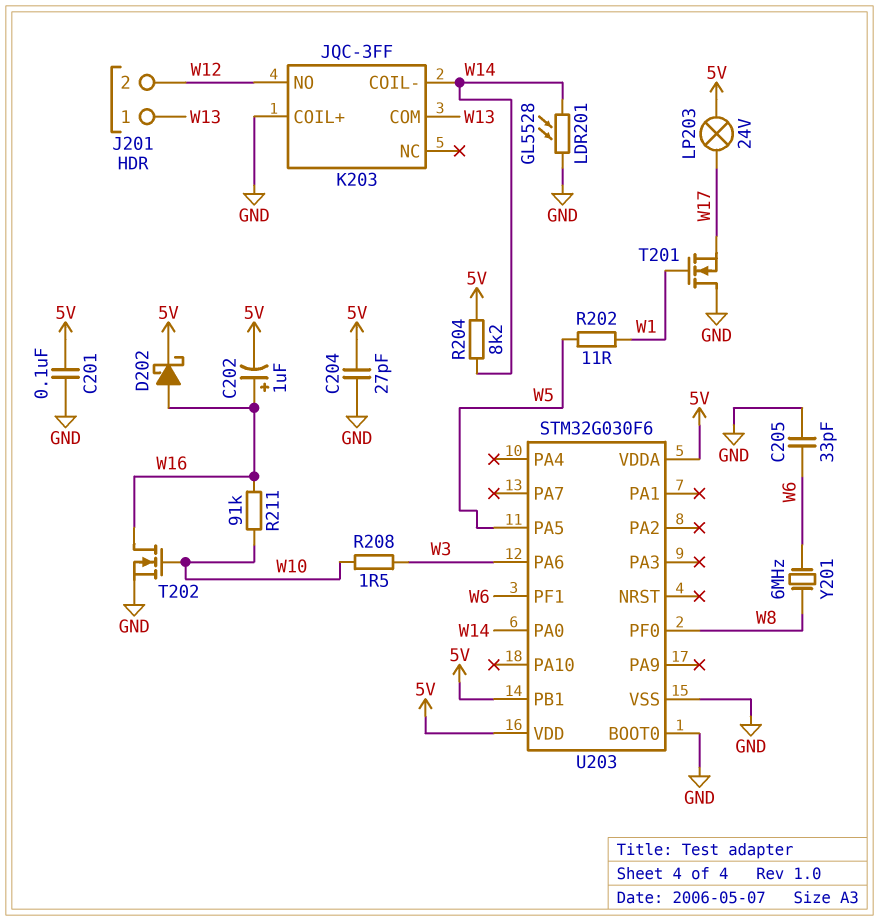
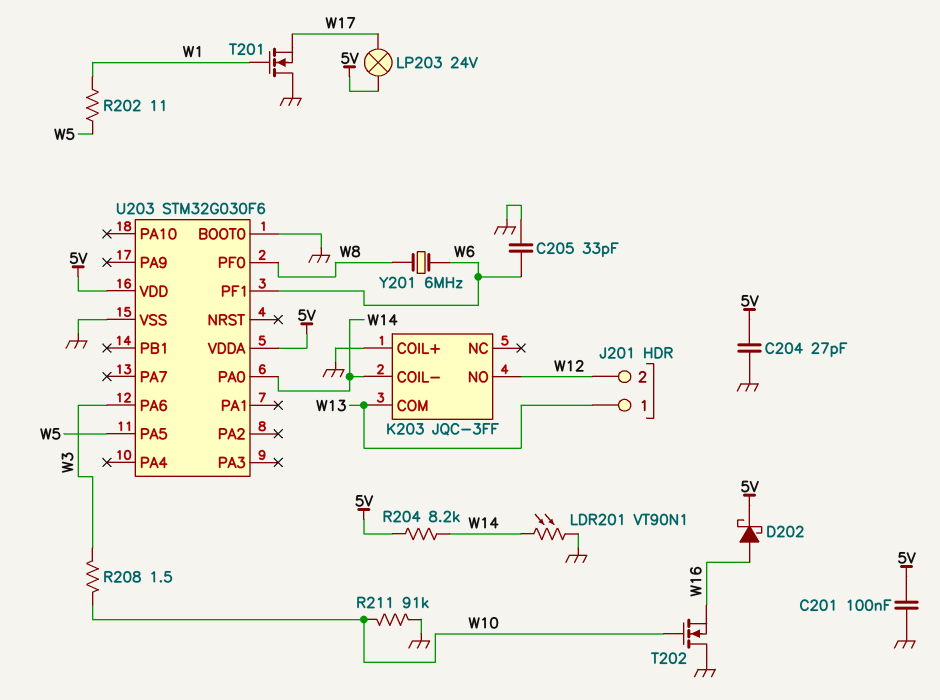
C202: 1uF (plus W16, minus 5V) -> none
LDR201: GL5528 (GND, W14) -> VT90N1 (GND, W14)
R211: 91k (W10, W16) -> 91k (GND, W10)
T202: NMOS (G W10, D W16, S GND) -> NMOS (G W10, D GND, S W16)
U203 pin PB1: 5V -> none

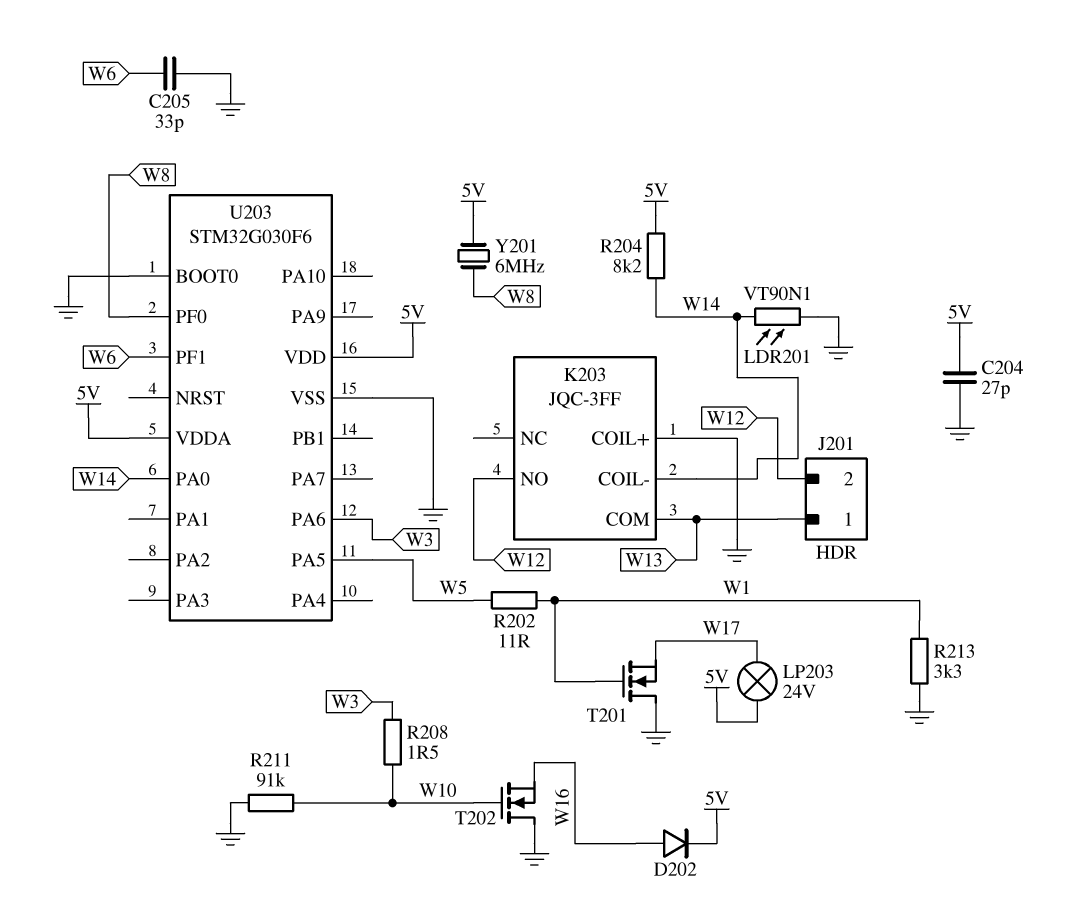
C201: 100nF (5V, GND) -> none
D202: schottky (A W16, K 5V) -> diode (A W16, K 5V)
R213: none -> 3.3k (GND, W1)
Y201: 6MHz (W6, W8) -> 6MHz (5V, W8)

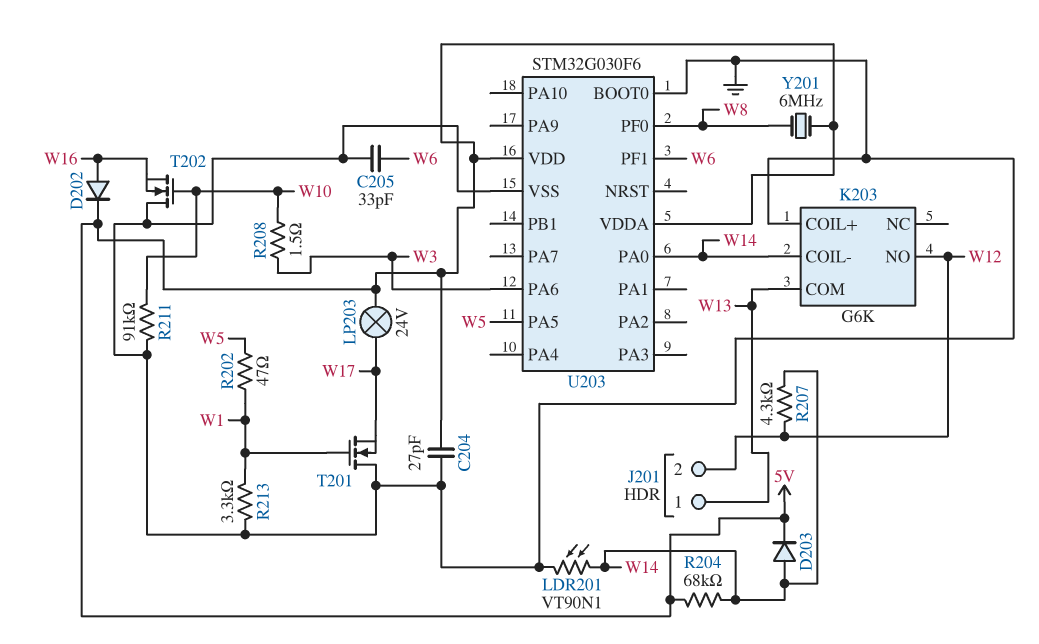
D203: none -> diode (A W14, K 5V)
K203: JQC-3FF -> G6K
R202: 11 (W1, W5) -> 47 (W1, W5)
R204: 8.2k (5V, W14) -> 68k (5V, W14)
R207: none -> 4.3k (W12, W14)

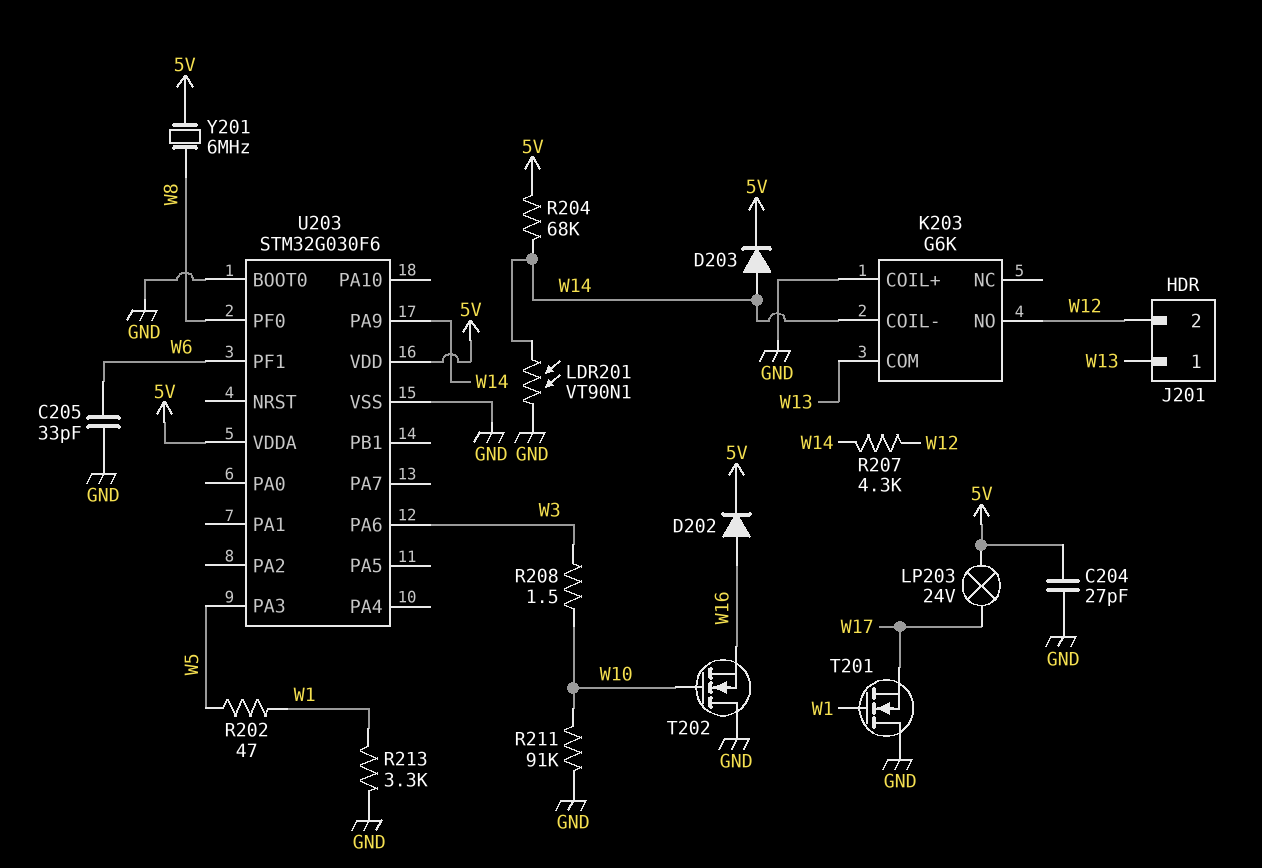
U203 pin PA0: W14 -> none
U203 pin PA3: none -> W5
U203 pin PA5: W5 -> none
U203 pin PA9: none -> W14

